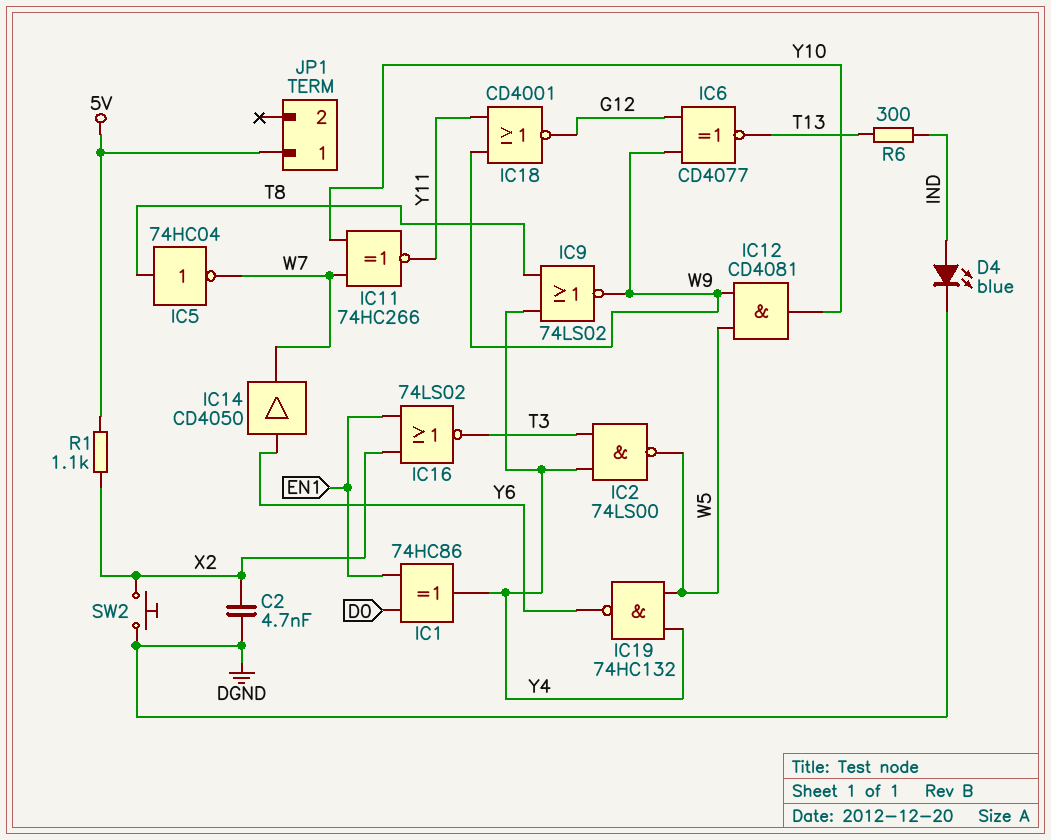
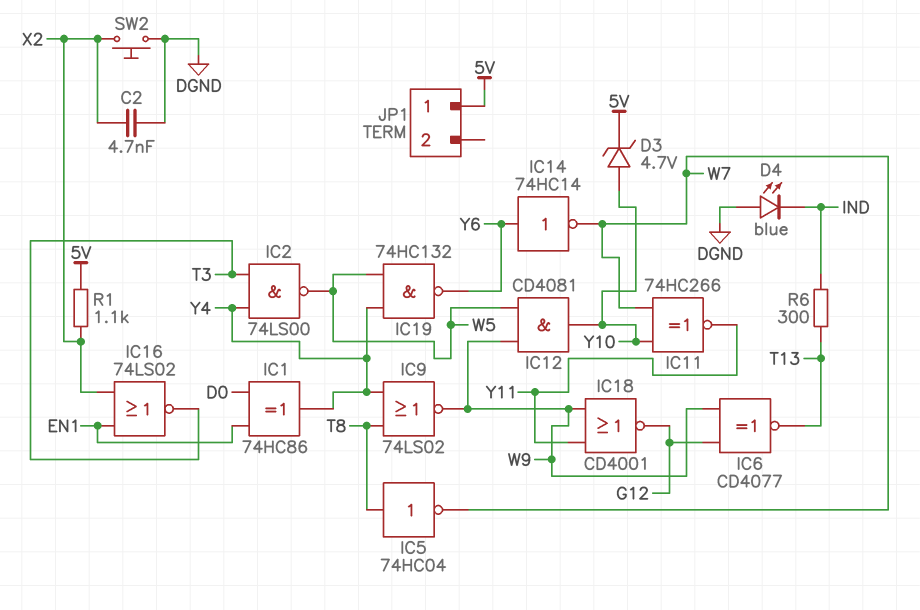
D3: none -> zener 4.7V (A Y10, K 5V)
D4: LED blue (A IND, K DGND) -> LED blue (A DGND, K IND)
IC14: buffer CD4050 (in Y6, out W7) -> NOT 74HC14 (in Y6, out W7)

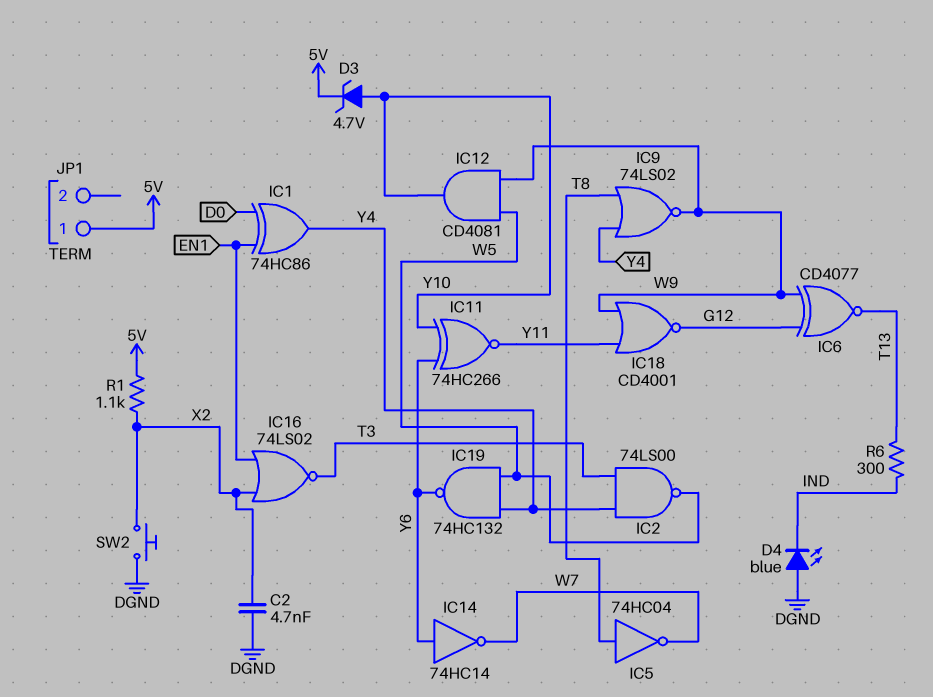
IC11: XNOR 74HC266 (in W7, in Y10, out Y11) -> XNOR 74HC266 (in Y6, in Y10, out Y11)

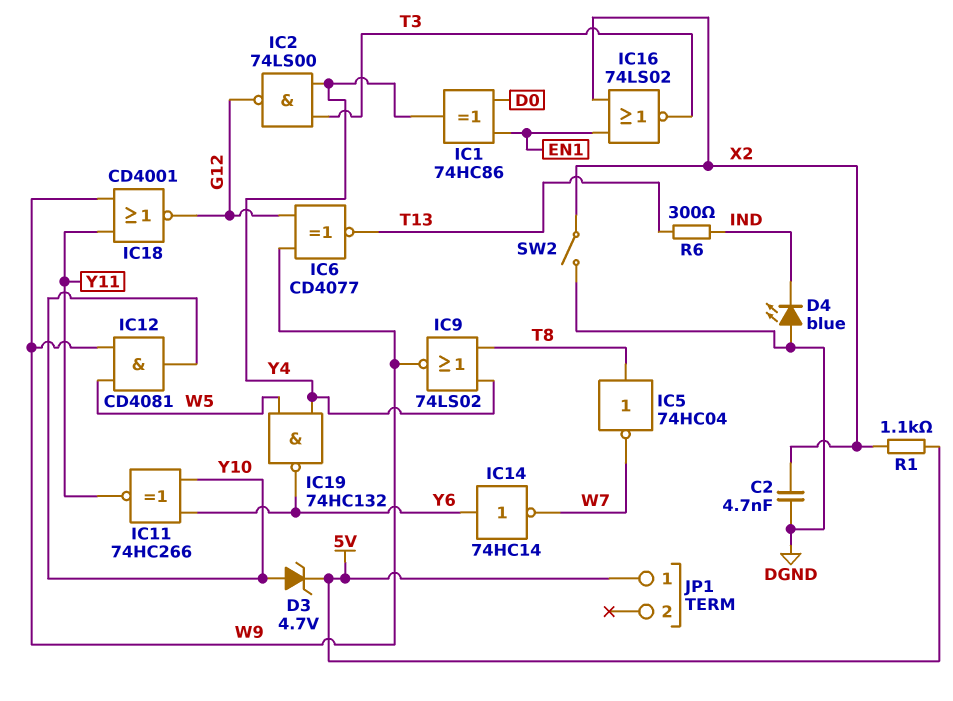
IC2: NAND 74LS00 (in T3, in Y4, out W5) -> NAND 74LS00 (in T3, in Y4, out G12)
SW2: button (DGND, X2) -> switch (DGND, X2)

